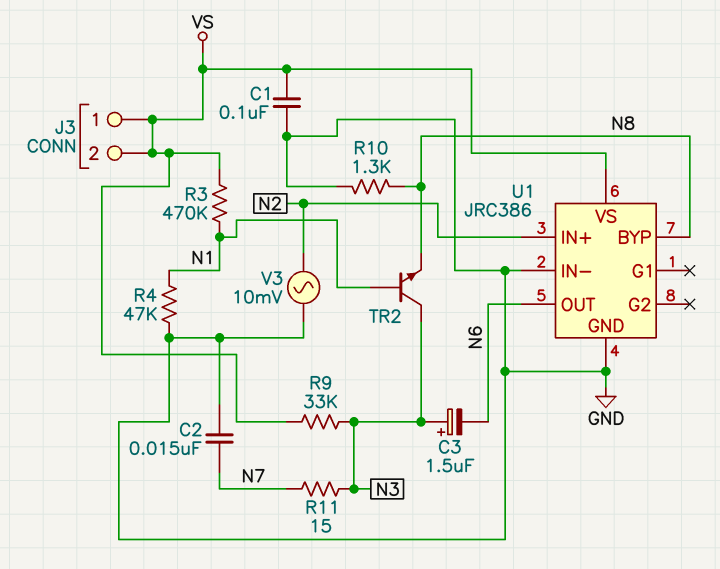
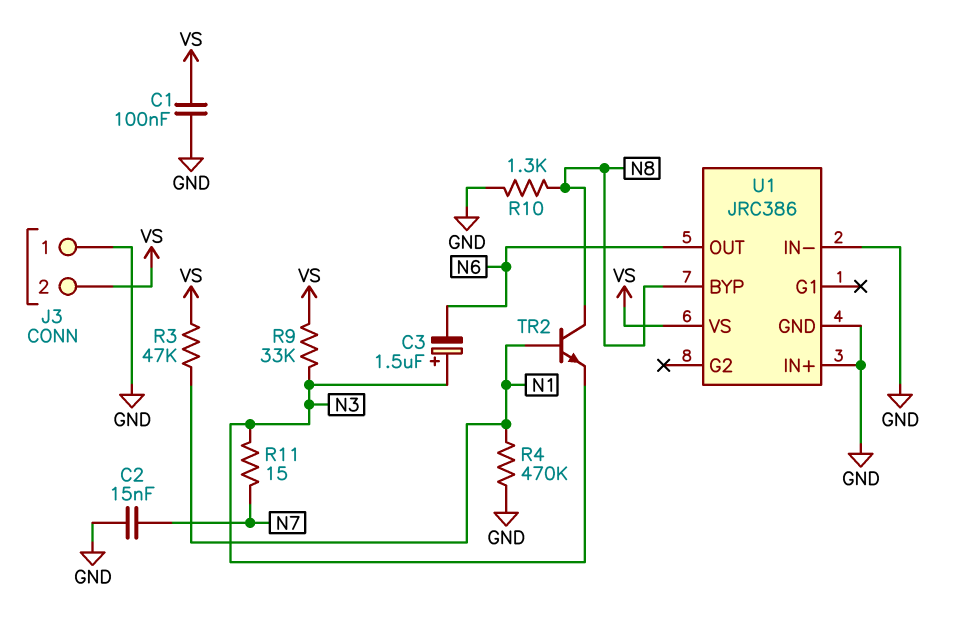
J3 pin 1: VS -> GND
R3: 470k (N1, VS) -> 47k (N1, VS)
R4: 47k (GND, N1) -> 470k (GND, N1)
TR2: NPN (B N1, C N3, E N8) -> NPN (B N1, C N8, E N3)
U1 pin IN+: N2 -> GND
V3: AC 10mV (GND, N2) -> none

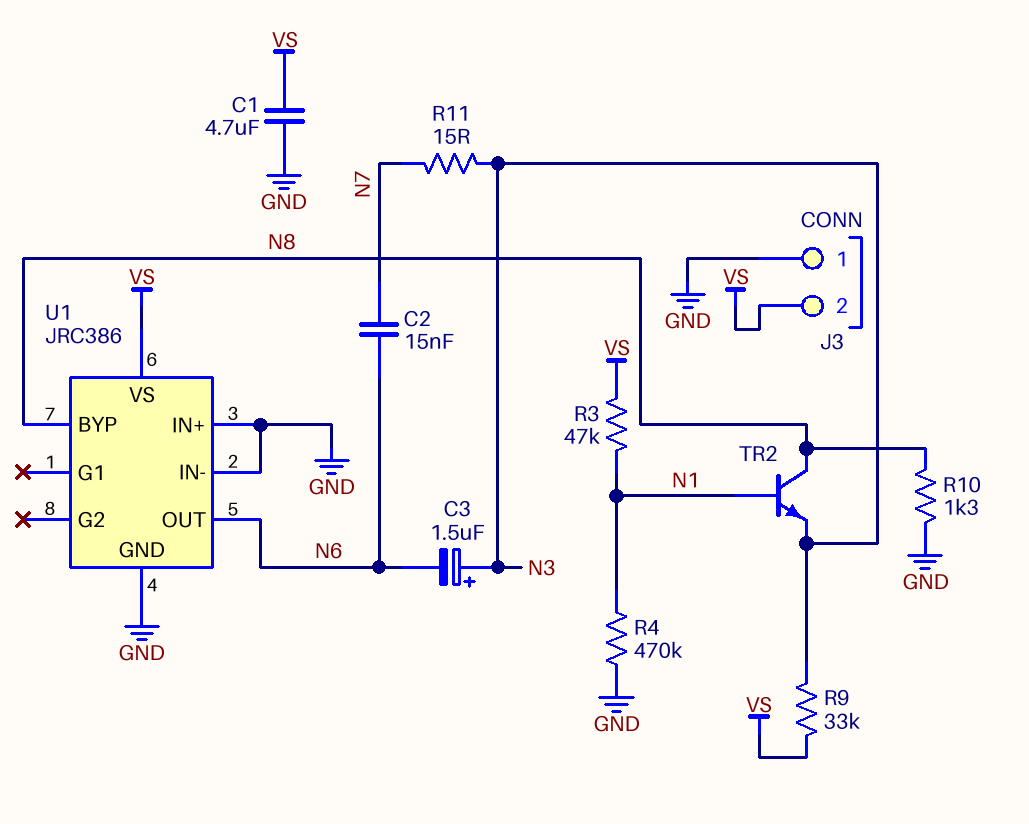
C1: 100nF (GND, VS) -> 4.7uF (GND, VS)
C2: 15nF (GND, N7) -> 15nF (N6, N7)

